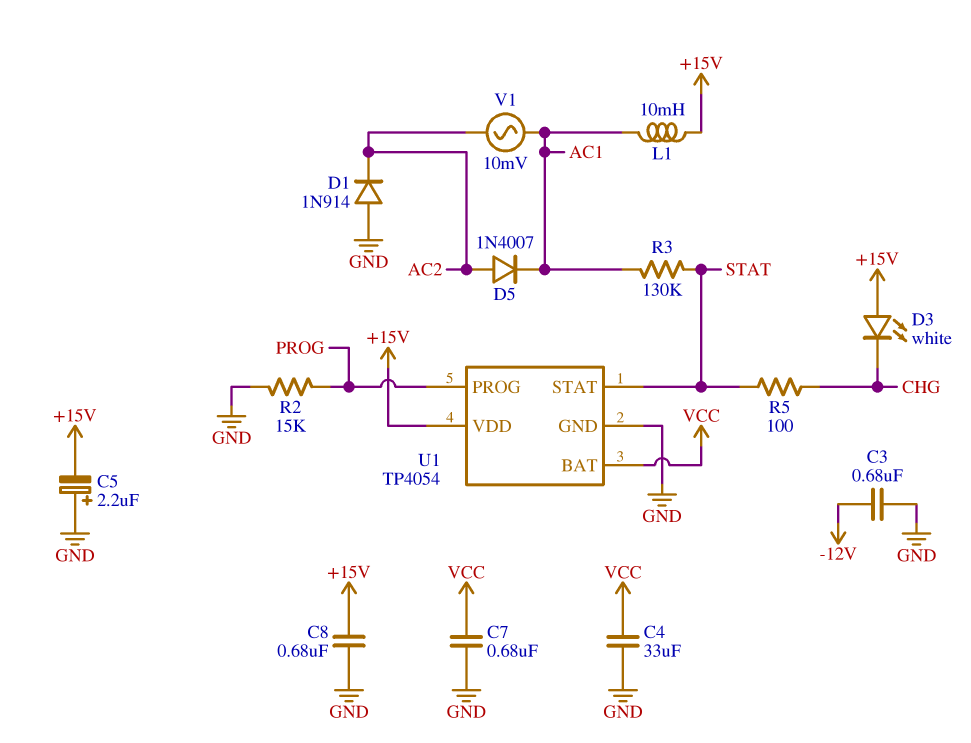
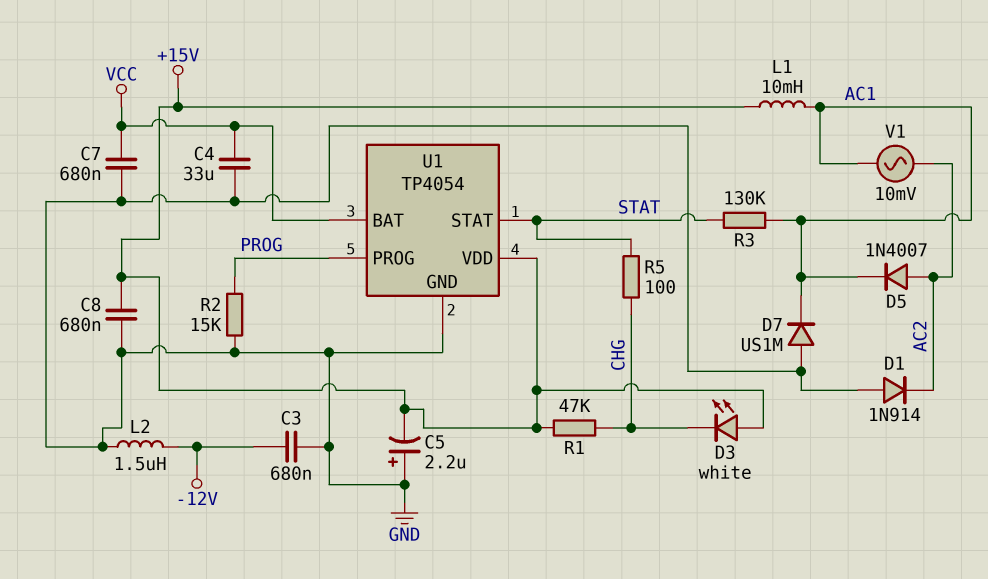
D7: none -> diode US1M (A GND, K AC1)
L2: none -> 1.5uH (-12V, GND)
R1: none -> 47k (+15V, CHG)

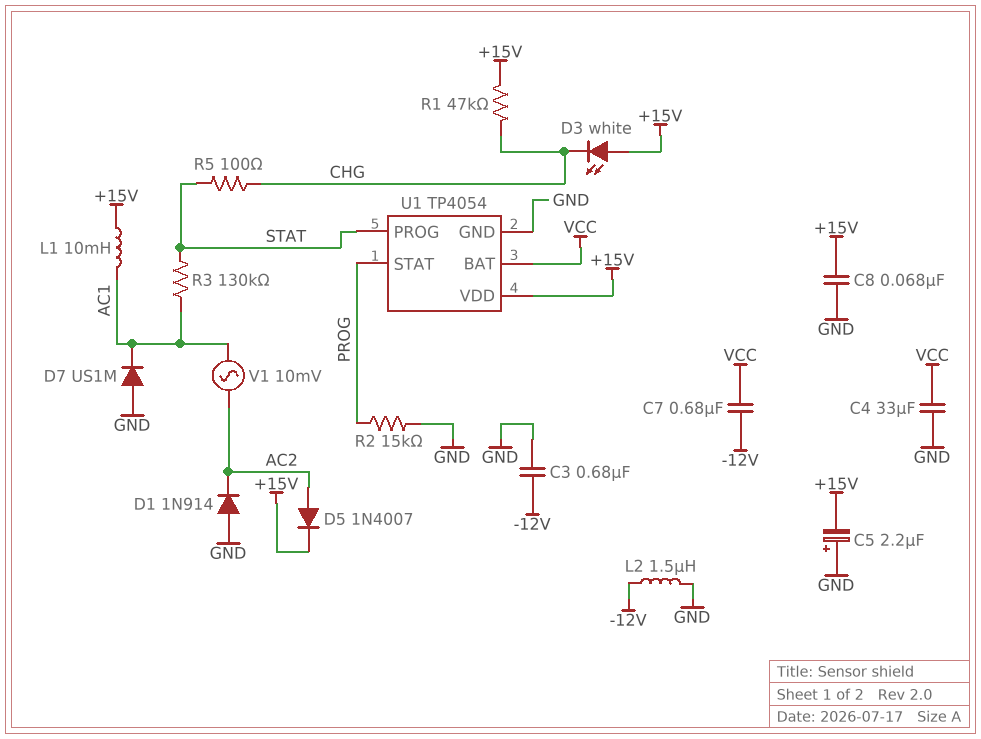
C7: 680nF (GND, VCC) -> 680nF (-12V, VCC)
C8: 680nF (+15V, GND) -> 68nF (+15V, GND)
D5: diode 1N4007 (A AC2, K AC1) -> diode 1N4007 (A AC2, K +15V)
U1 pin PROG: PROG -> STAT
U1 pin STAT: STAT -> PROG

